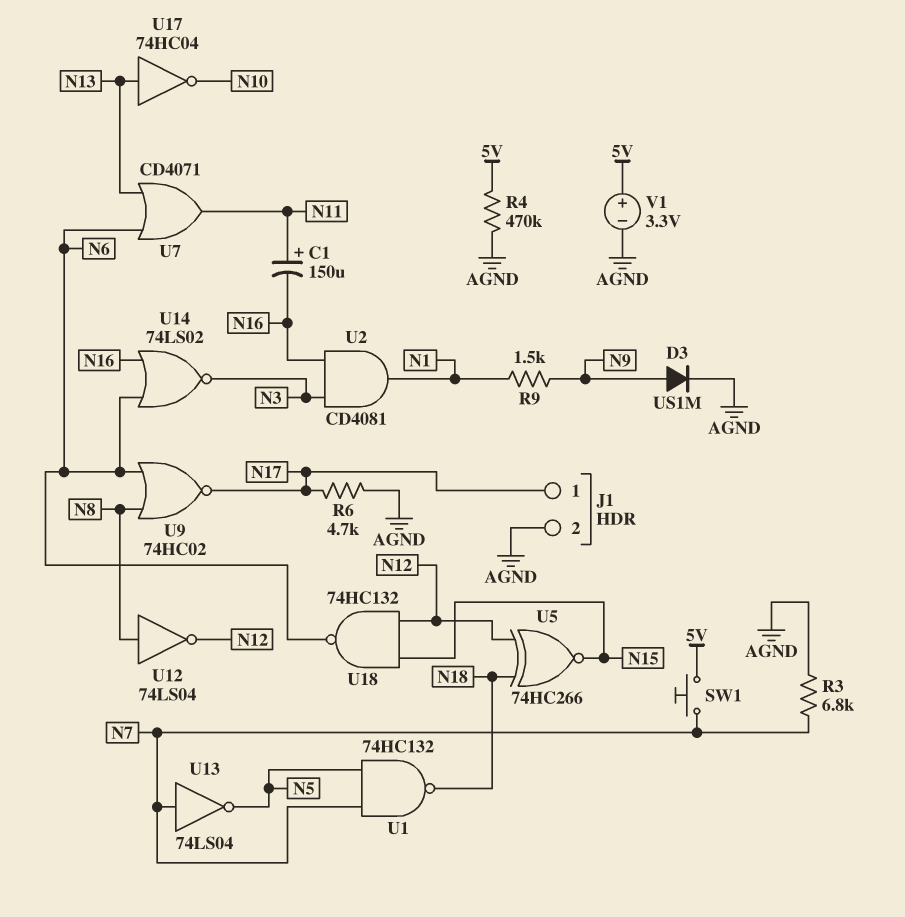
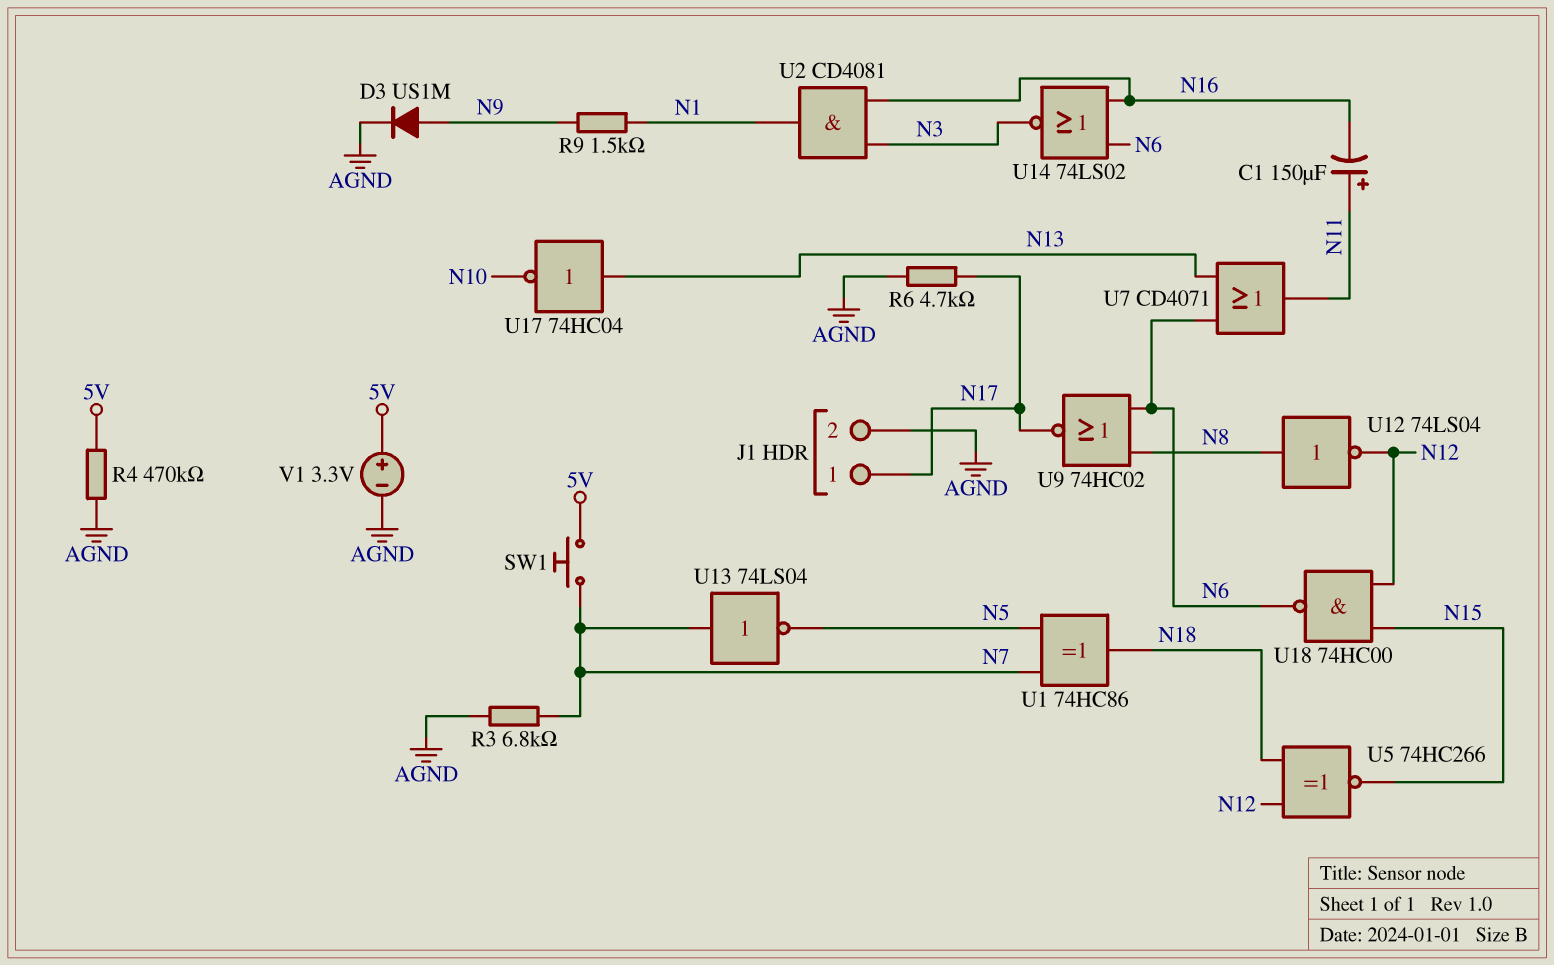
U1: NAND 74HC132 (in N5, in N7, out N18) -> XOR 74HC86 (in N5, in N7, out N18)
U18: NAND 74HC132 (in N12, in N15, out N6) -> NAND 74HC00 (in N12, in N15, out N6)

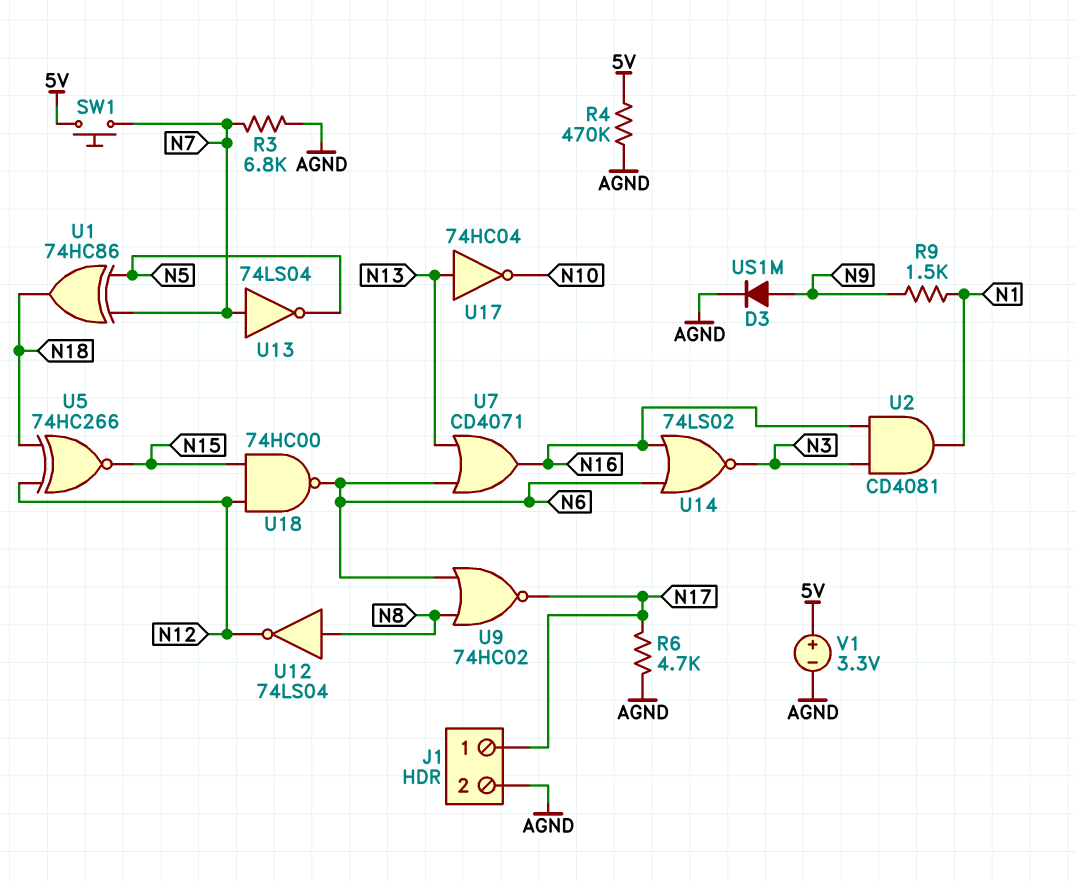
C1: 150uF (plus N11, minus N16) -> none
U7: OR CD4071 (in N6, in N13, out N11) -> OR CD4071 (in N6, in N13, out N16)

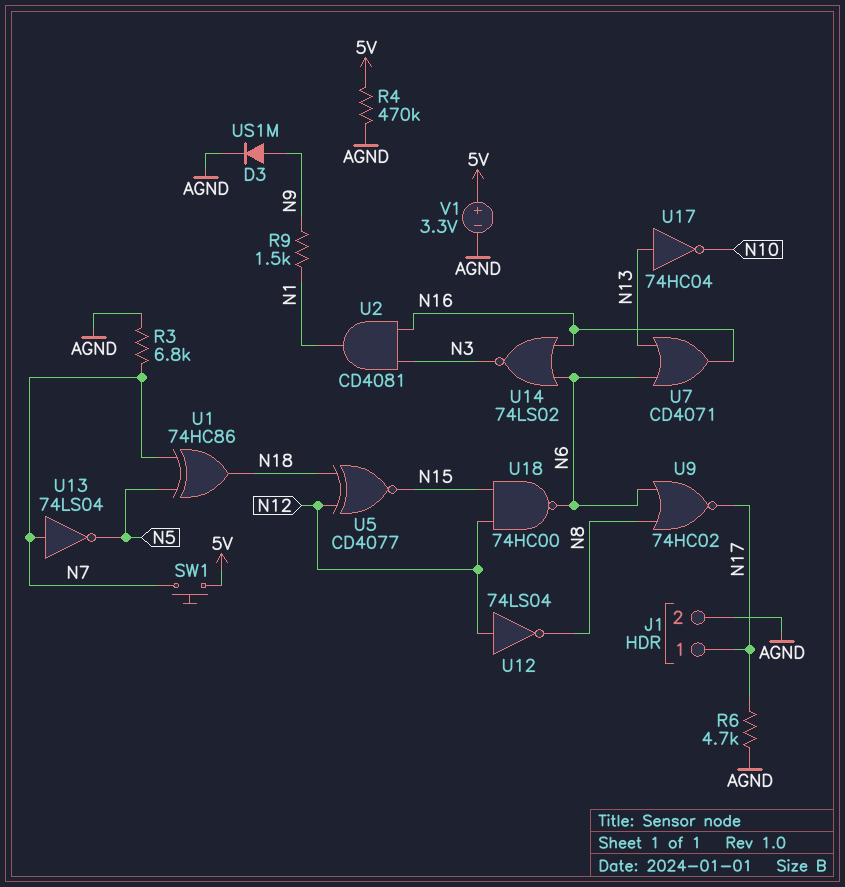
U5: XNOR 74HC266 (in N12, in N18, out N15) -> XNOR CD4077 (in N12, in N18, out N15)
U12: NOT 74LS04 (in N8, out N12) -> NOT 74LS04 (in N12, out N8)

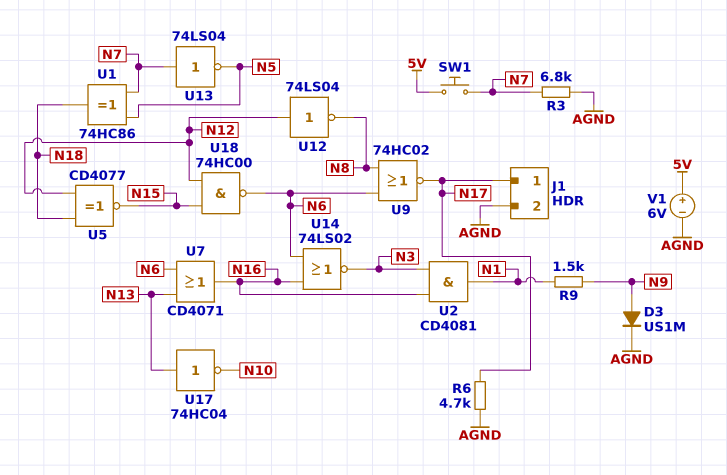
R4: 470k (5V, AGND) -> none
V1: 3.3V (plus 5V, minus AGND) -> 6V (plus 5V, minus AGND)

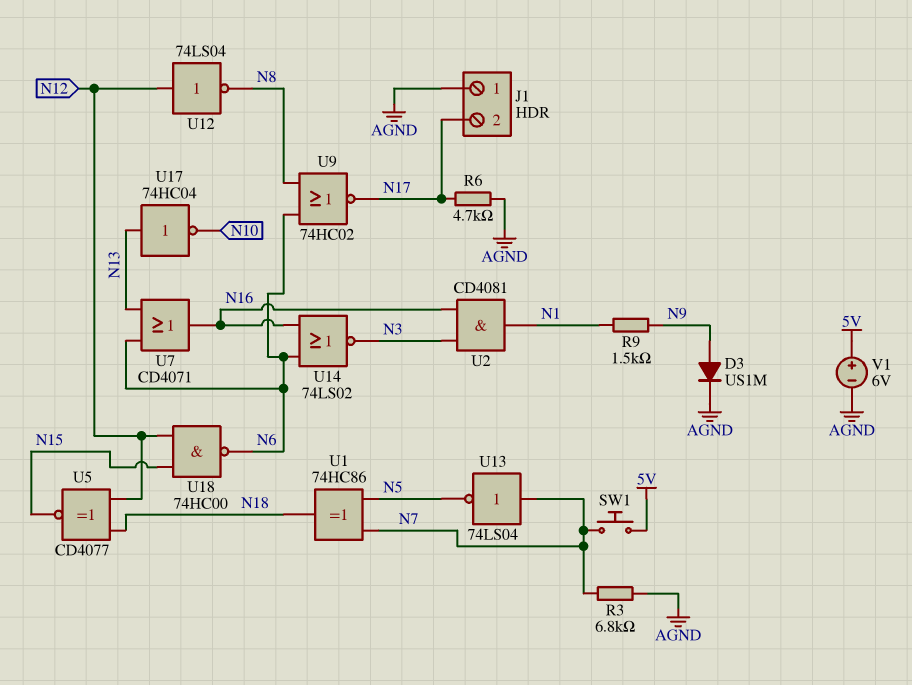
J1 pin 1: N17 -> AGND
J1 pin 2: AGND -> N17

